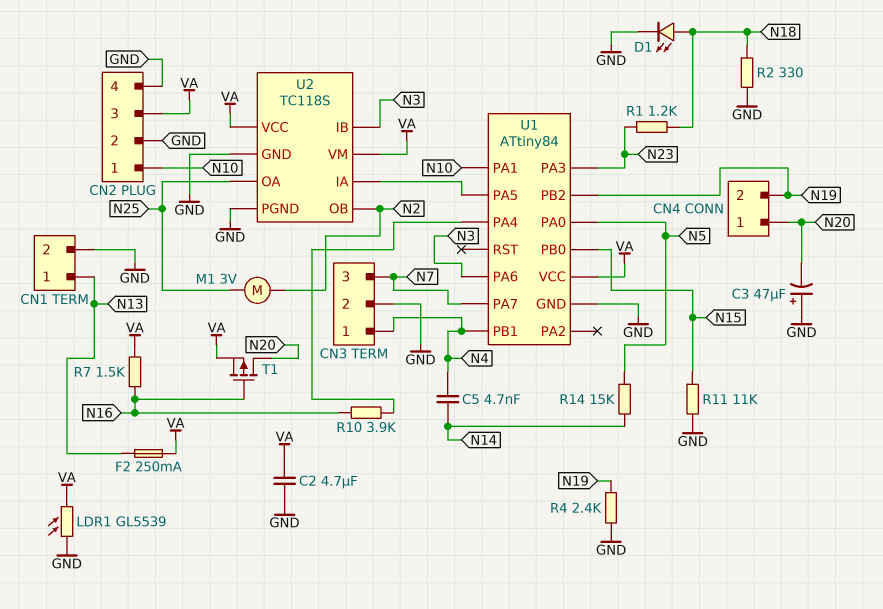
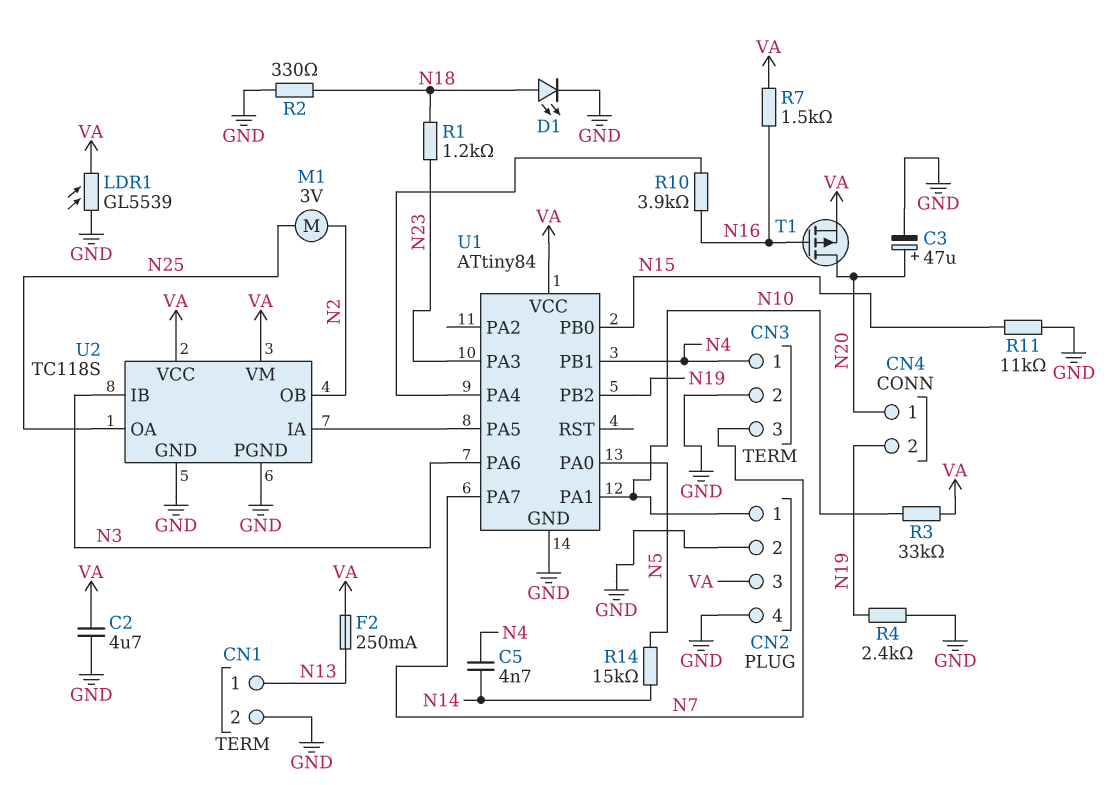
C3: 47uF (plus GND, minus N20) -> 47uF (plus N20, minus GND)
R3: none -> 33k (N10, VA)

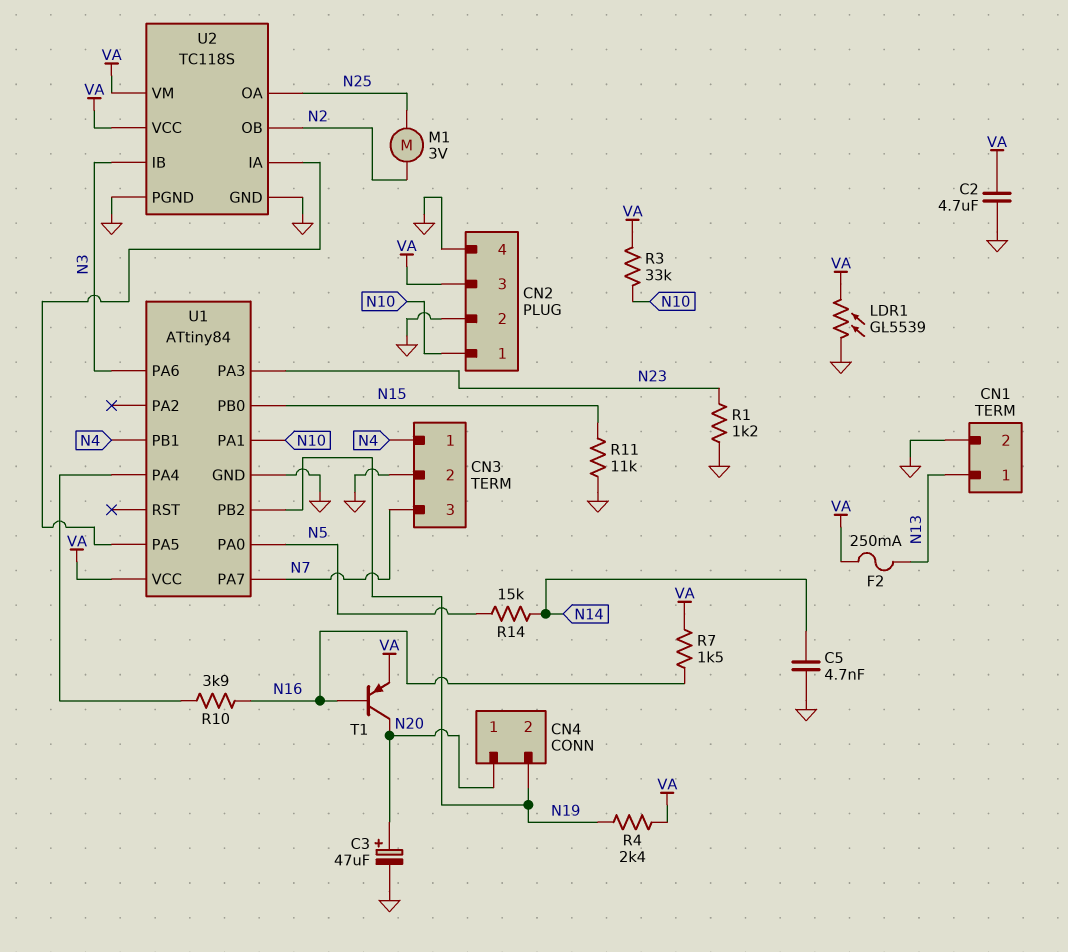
C5: 4.7nF (N4, N14) -> 4.7nF (GND, N14)
D1: LED (A N18, K GND) -> none
R1: 1.2k (N18, N23) -> 1.2k (GND, N23)
R2: 330 (GND, N18) -> none
R4: 2.4k (GND, N19) -> 2.4k (N19, VA)
T1: PMOS (G N16, D N20, S VA) -> PNP (B N16, C N20, E VA)

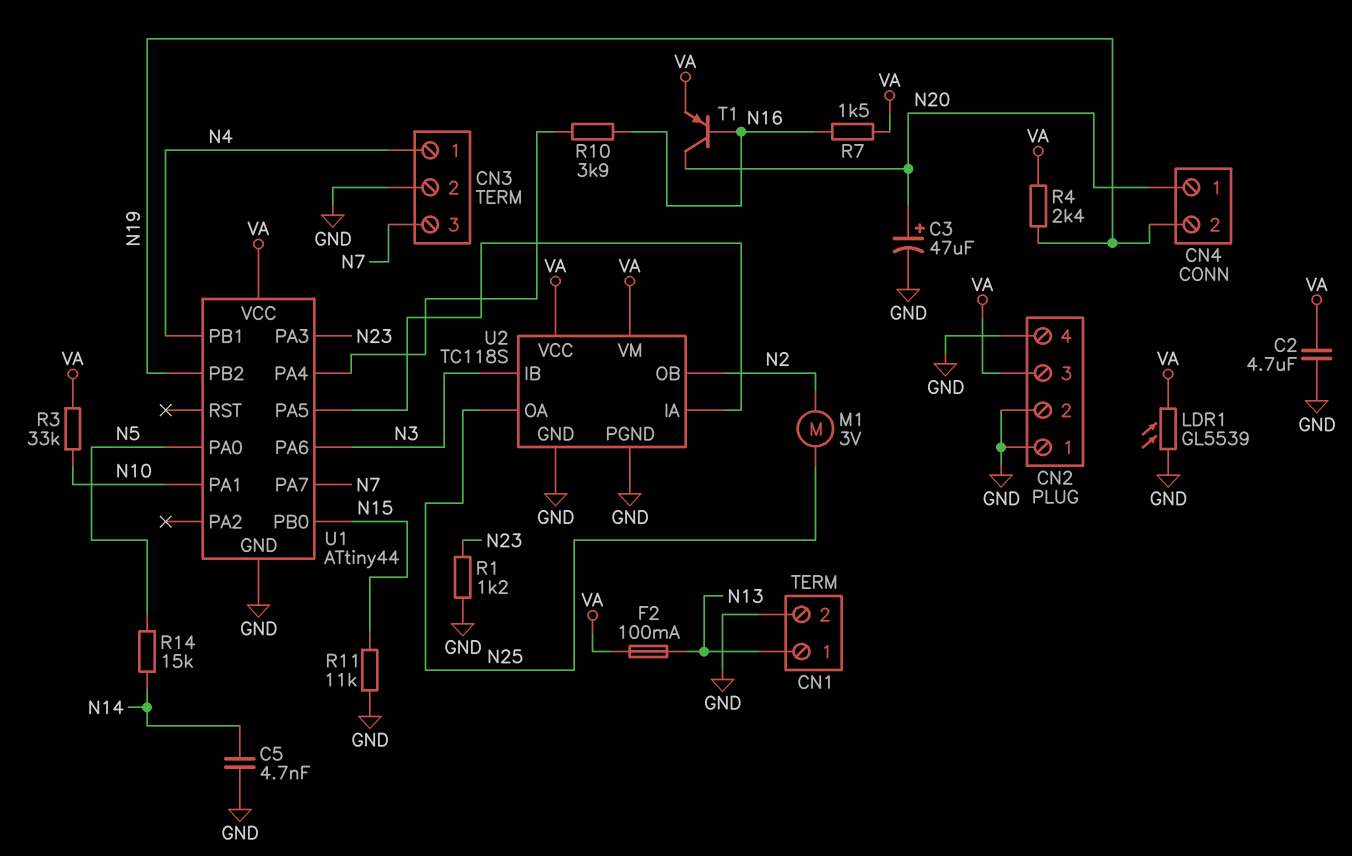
CN2 pin 1: N10 -> GND
F2: 250mA (N13, VA) -> 100mA (N13, VA)
U1: ATtiny84 -> ATtiny44

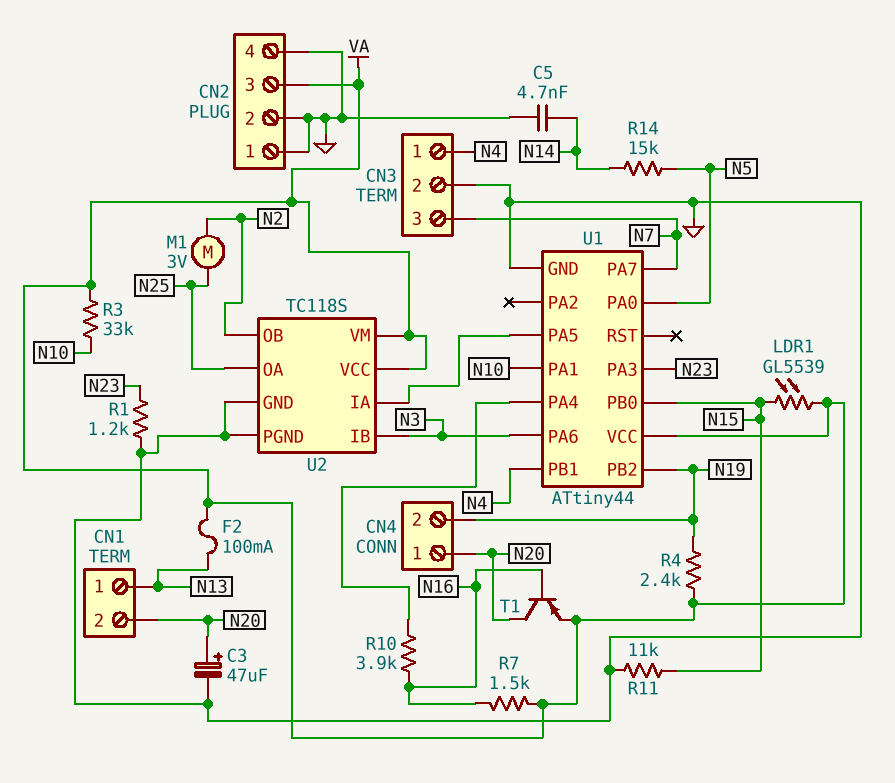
C2: 4.7uF (GND, VA) -> none
CN1 pin 2: GND -> N20
LDR1: GL5539 (GND, VA) -> GL5539 (N15, VA)

